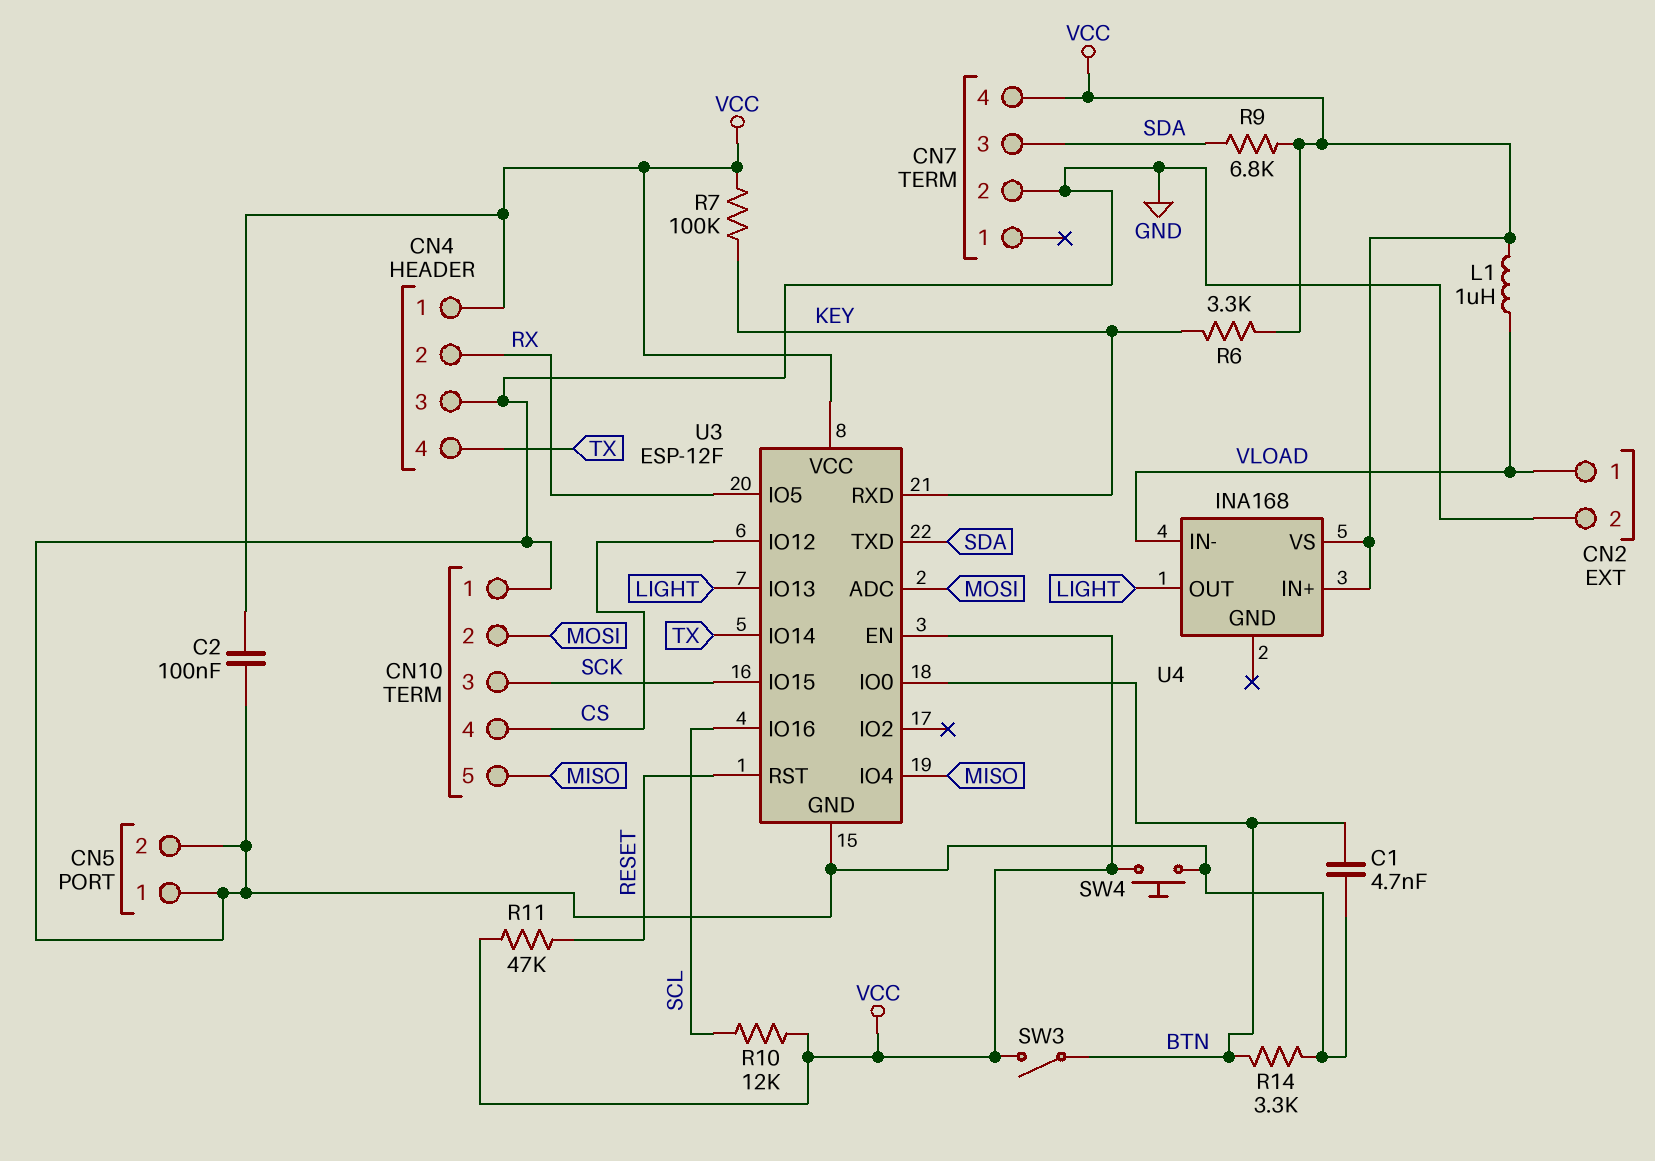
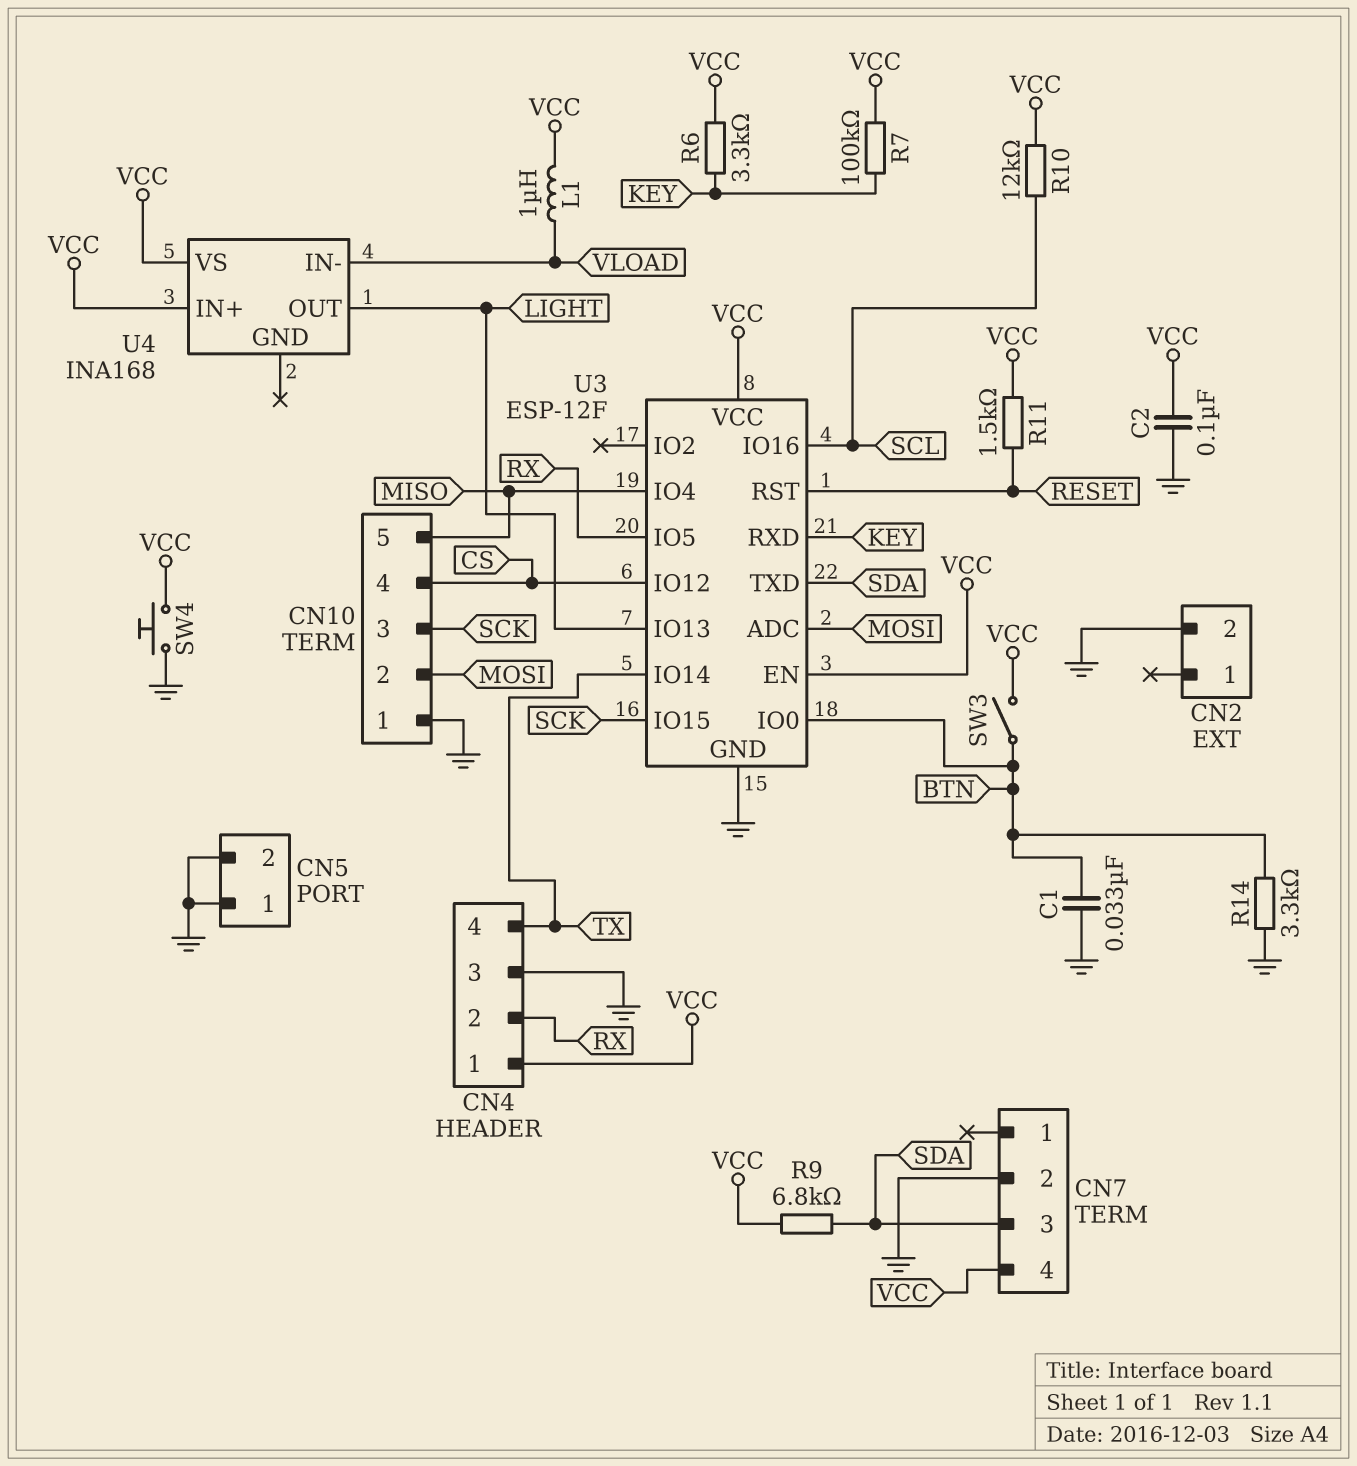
C1: 4.7nF (BTN, GND) -> 33nF (BTN, GND)
CN2 pin 1: VLOAD -> none
R11: 47k (RESET, VCC) -> 1.5k (RESET, VCC)

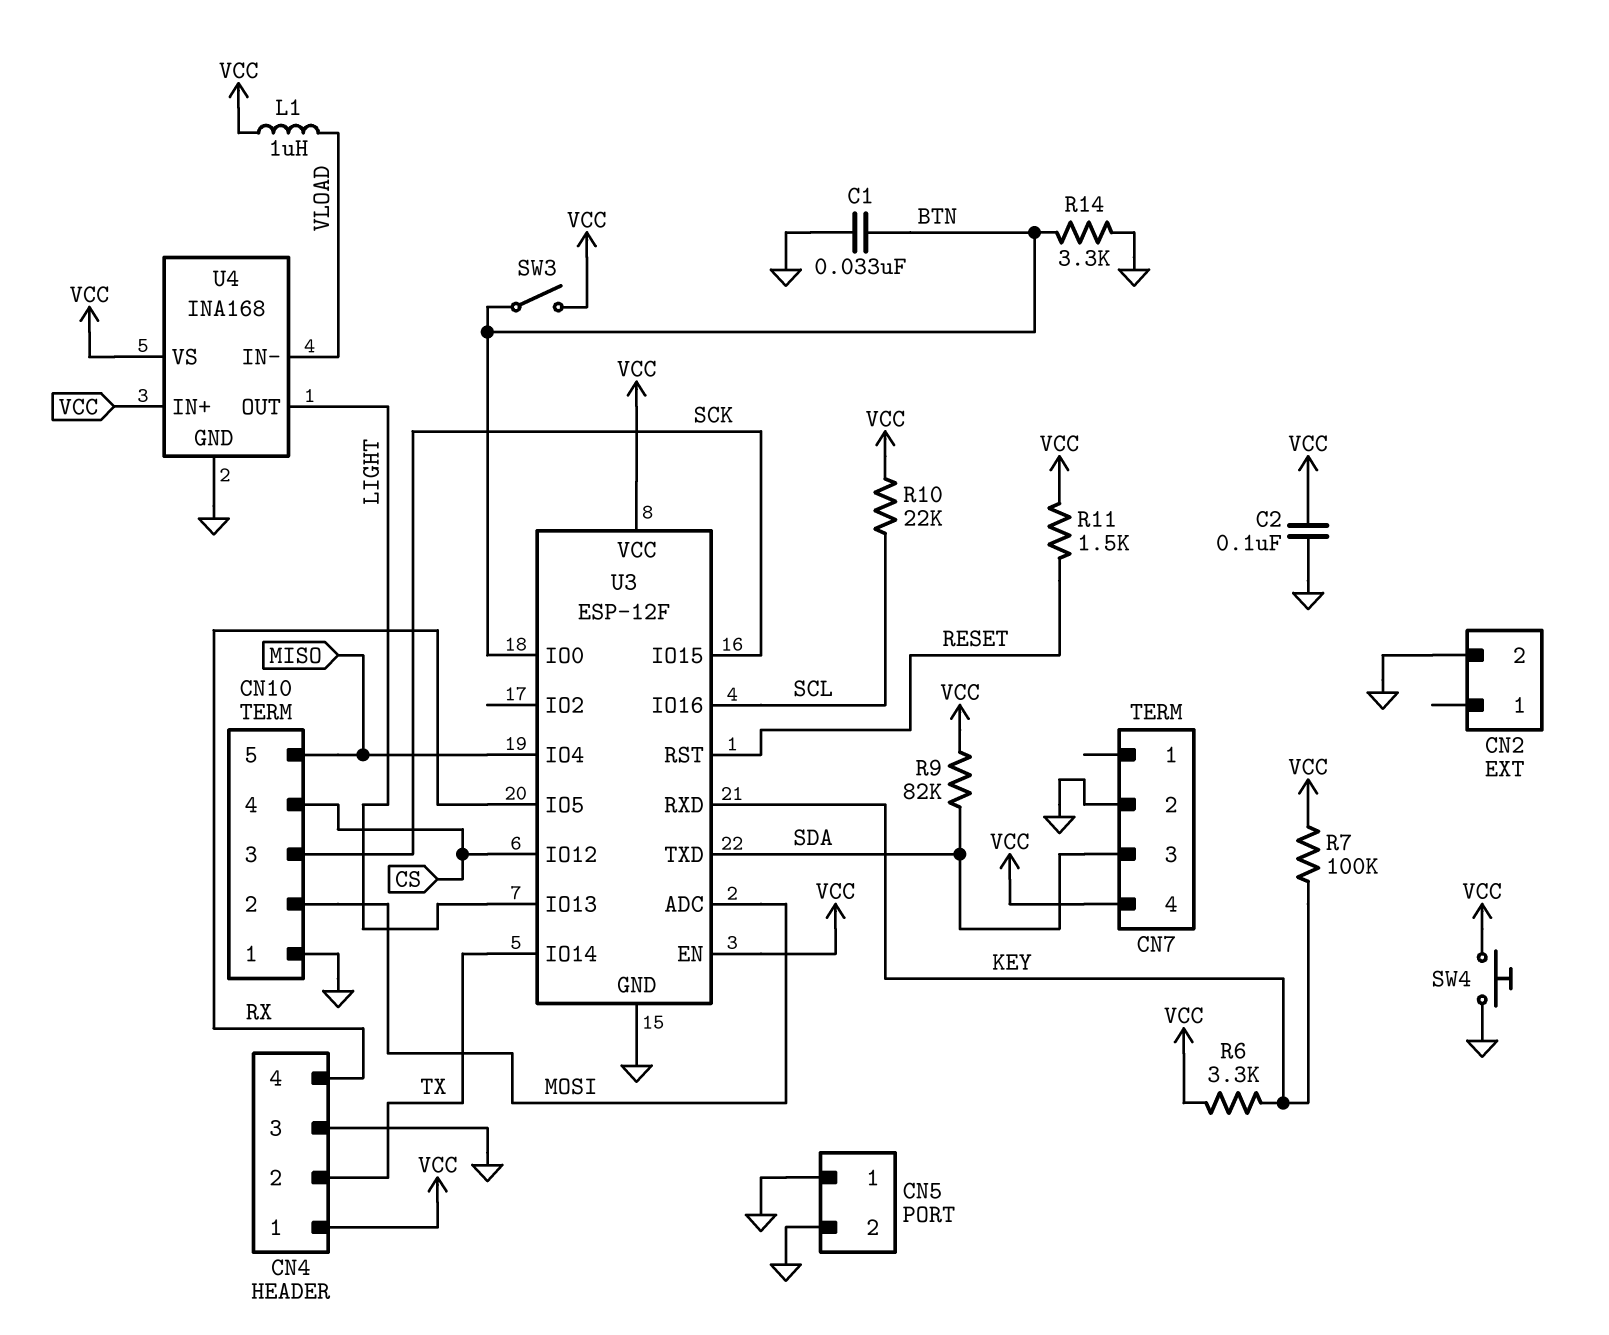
CN4 pin 2: RX -> TX
CN4 pin 4: TX -> RX
R9: 6.8k (SDA, VCC) -> 82k (SDA, VCC)
R10: 12k (SCL, VCC) -> 22k (SCL, VCC)
U4 pin GND: none -> GND

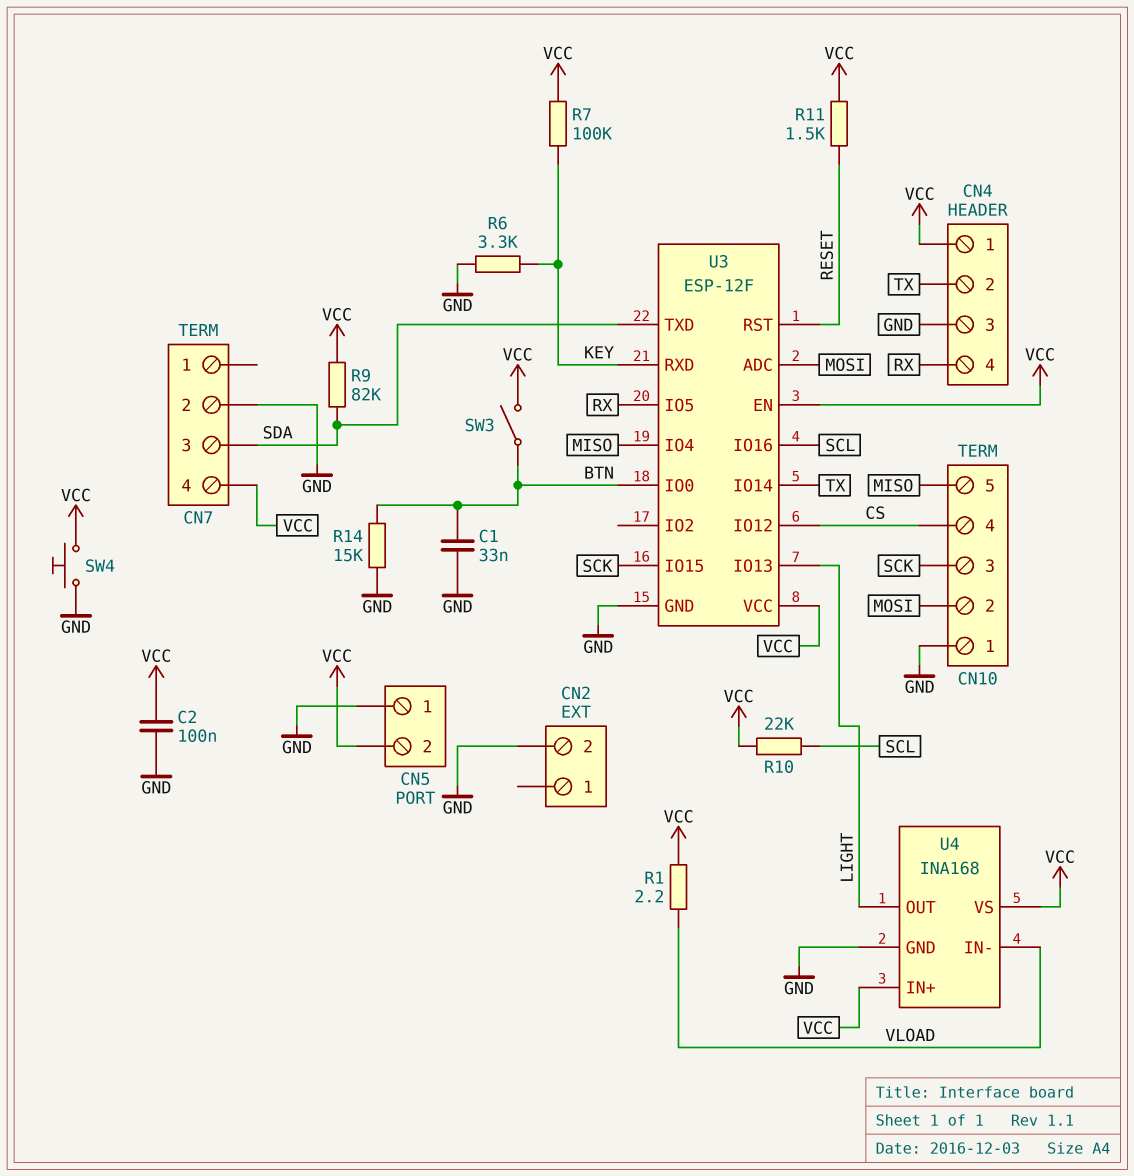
CN5 pin 2: GND -> VCC
L1: 1uH (VCC, VLOAD) -> none
R1: none -> 2.2 (VCC, VLOAD)
R6: 3.3k (KEY, VCC) -> 3.3k (GND, KEY)
R14: 3.3k (BTN, GND) -> 15k (BTN, GND)

